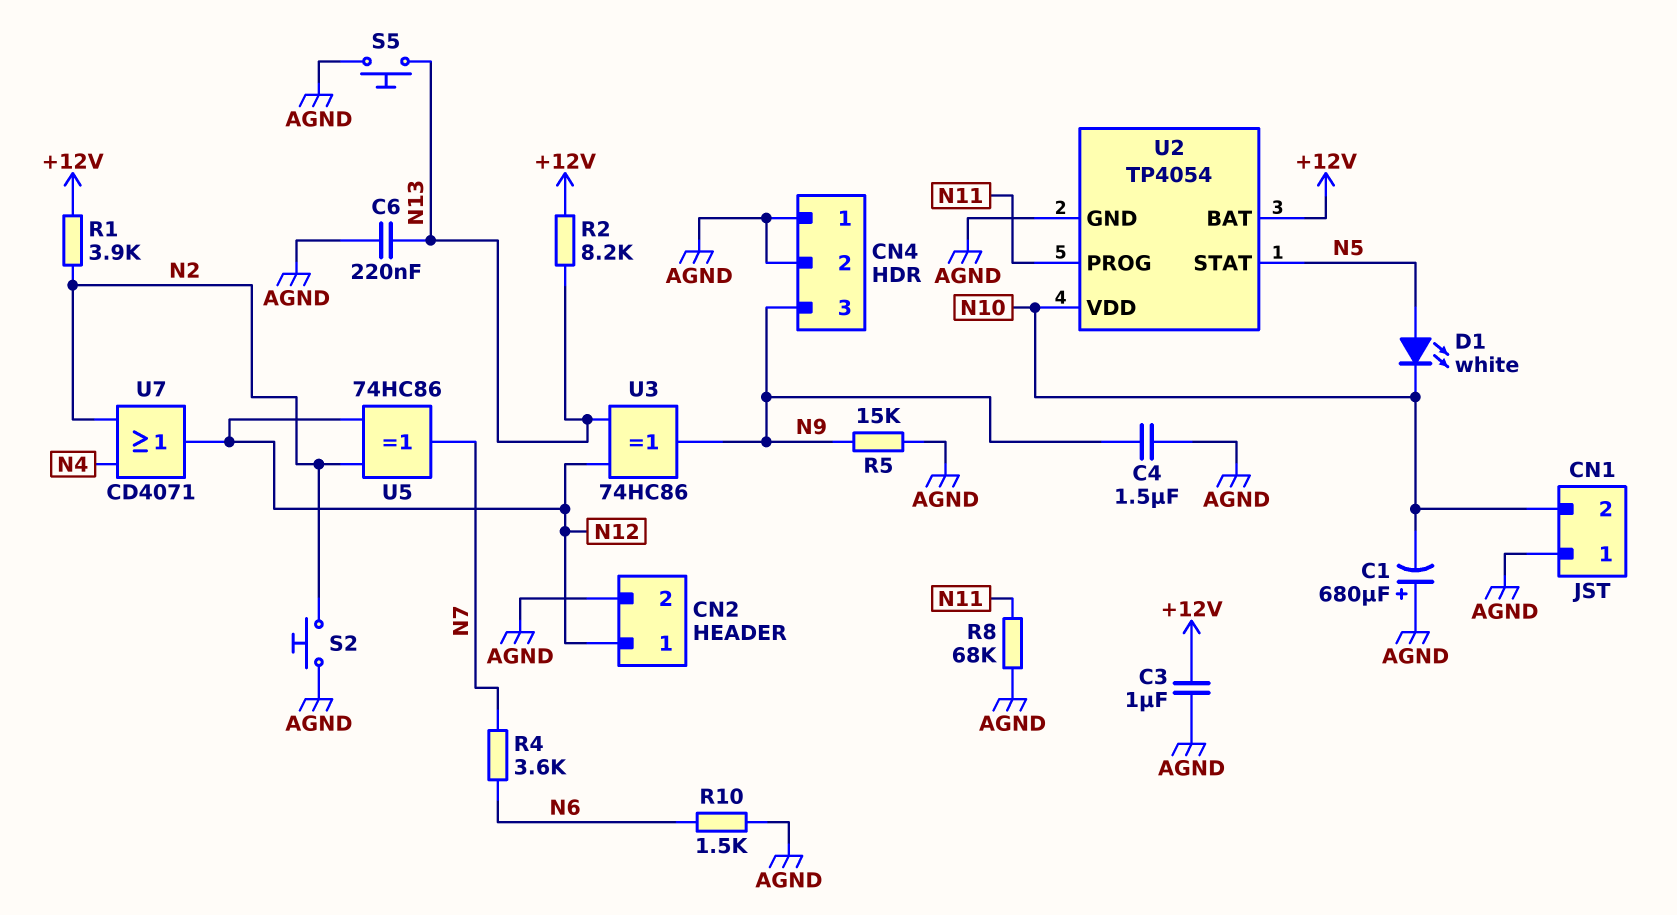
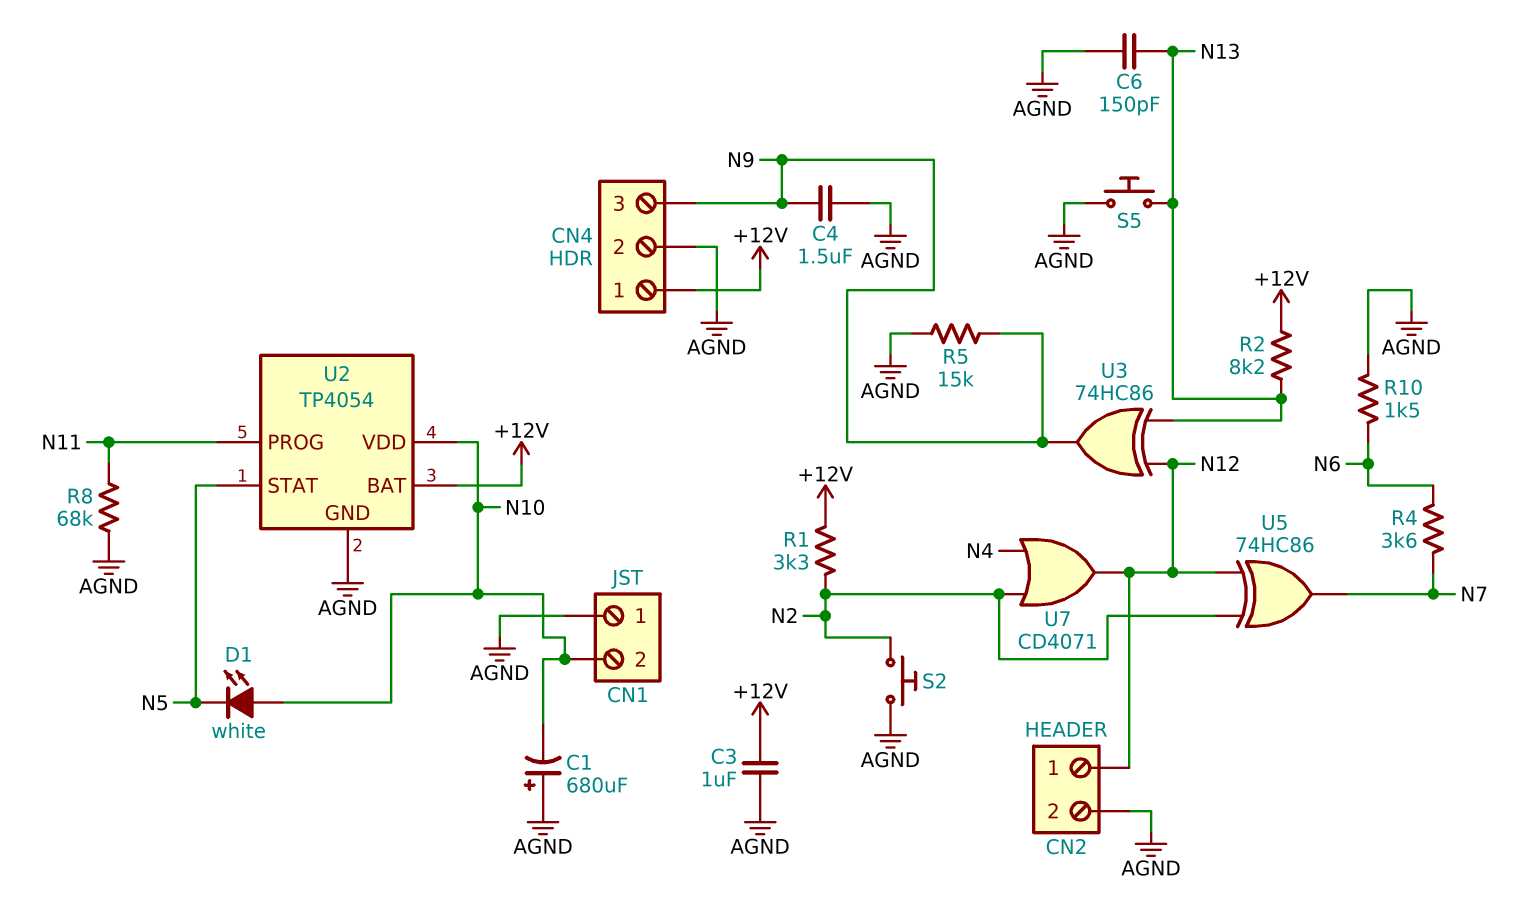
C6: 220nF (AGND, N13) -> 150pF (AGND, N13)
CN4 pin 1: AGND -> +12V
D1: LED white (A N5, K N10) -> LED white (A N10, K N5)
R1: 3.9k (+12V, N2) -> 3.3k (+12V, N2)

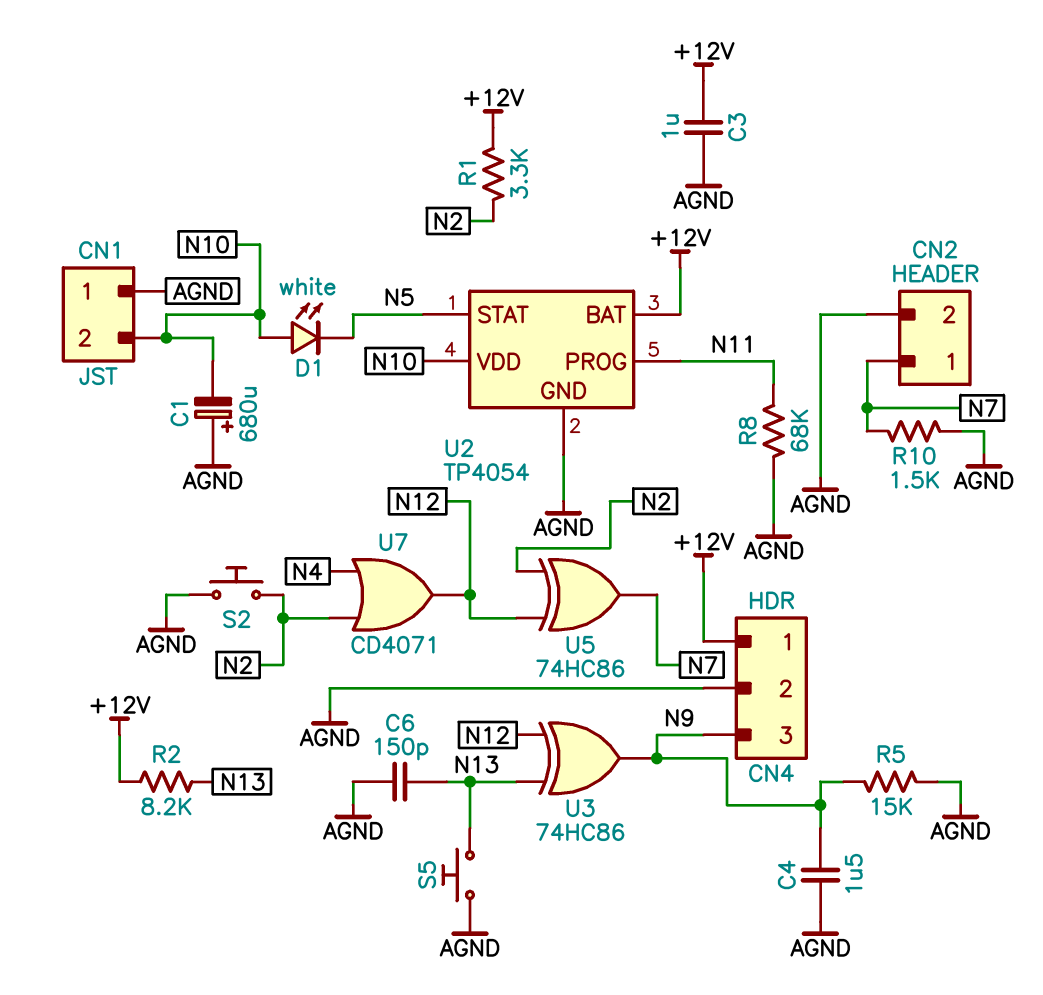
CN2 pin 1: N12 -> N7
R4: 3.6k (N6, N7) -> none
R10: 1.5k (AGND, N6) -> 1.5k (AGND, N7)

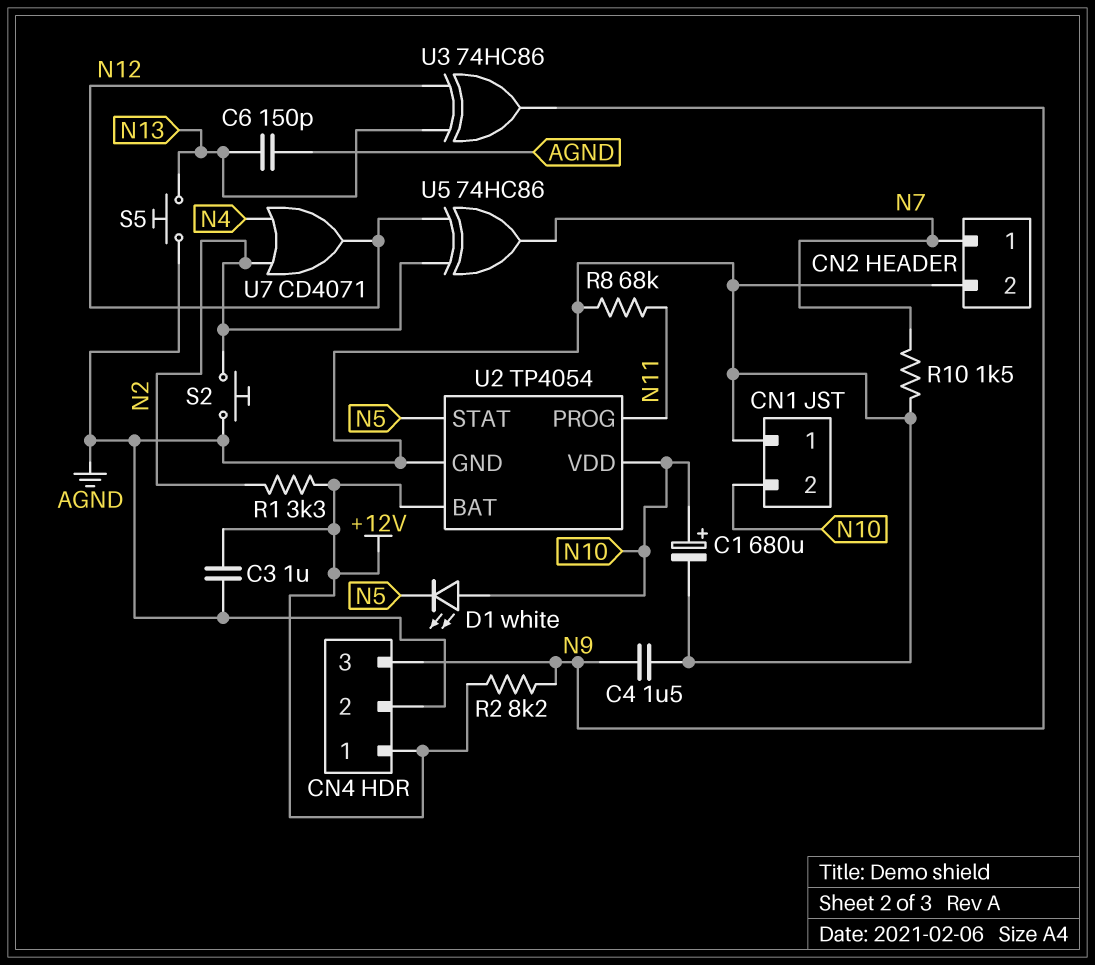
C1: 680uF (plus AGND, minus N10) -> 680uF (plus N10, minus AGND)
R2: 8.2k (+12V, N13) -> 8.2k (+12V, N9)
R5: 15k (AGND, N9) -> none

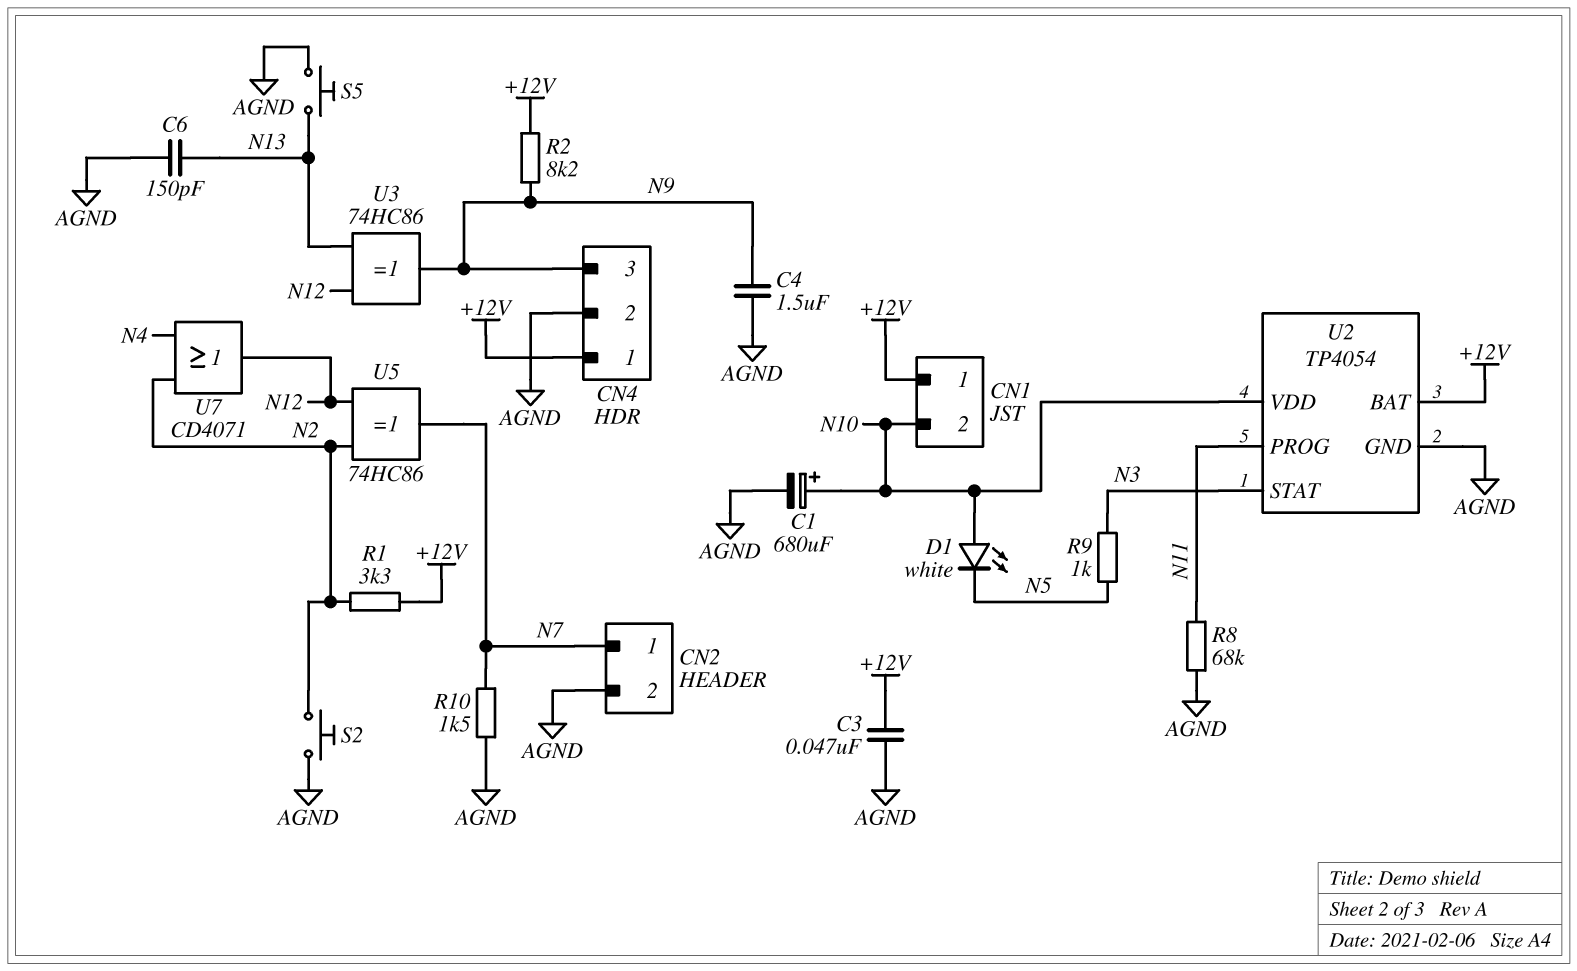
C3: 1uF (+12V, AGND) -> 47nF (+12V, AGND)
CN1 pin 1: AGND -> +12V
R9: none -> 1k (N3, N5)
U2 pin STAT: N5 -> N3

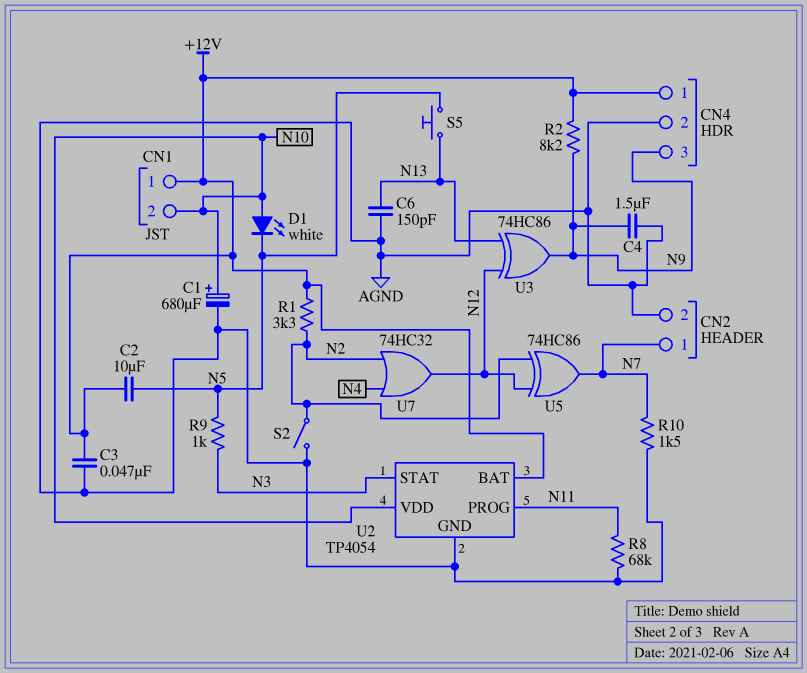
C2: none -> 10uF (+12V, N5)
S2: button (AGND, N2) -> switch (AGND, N2)
S5: button (AGND, N13) -> button (N5, N13)
U7: OR CD4071 (in N2, in N4, out N12) -> OR 74HC32 (in N2, in N4, out N12)

